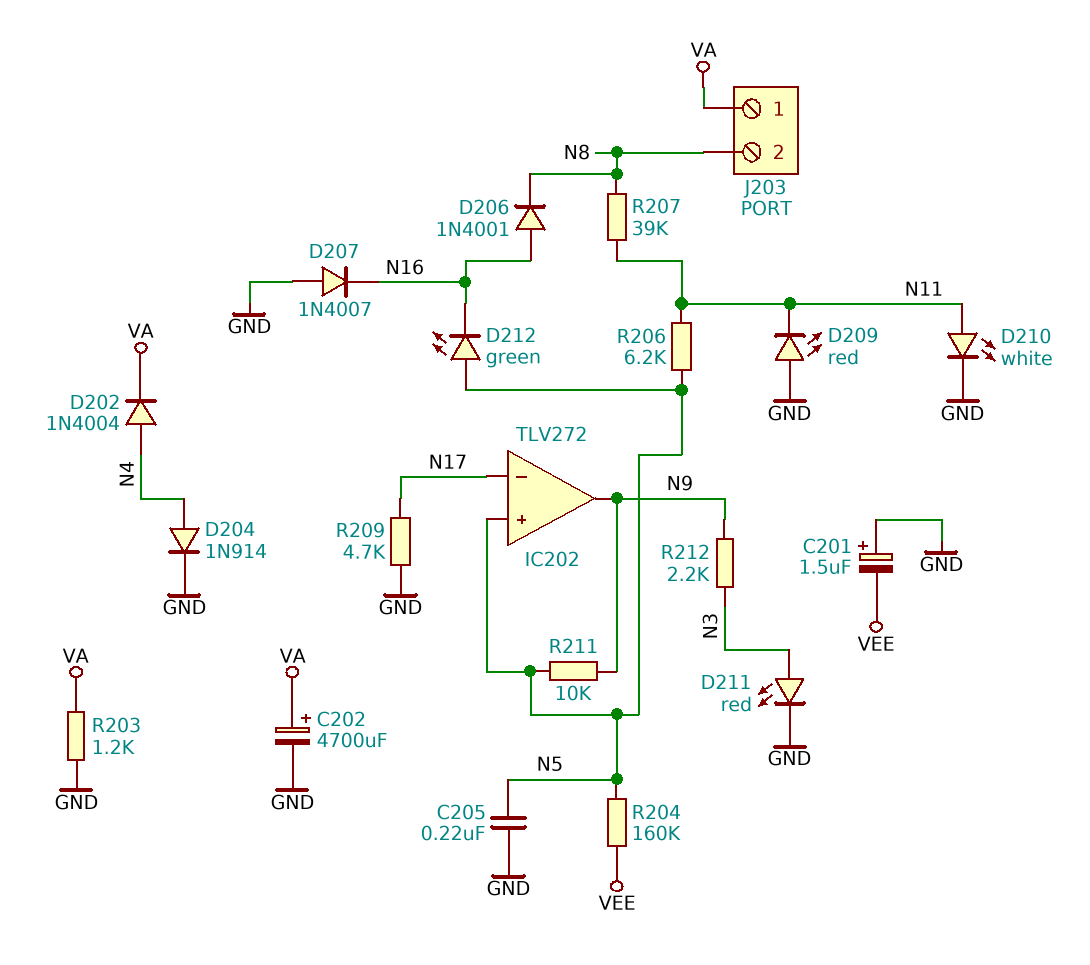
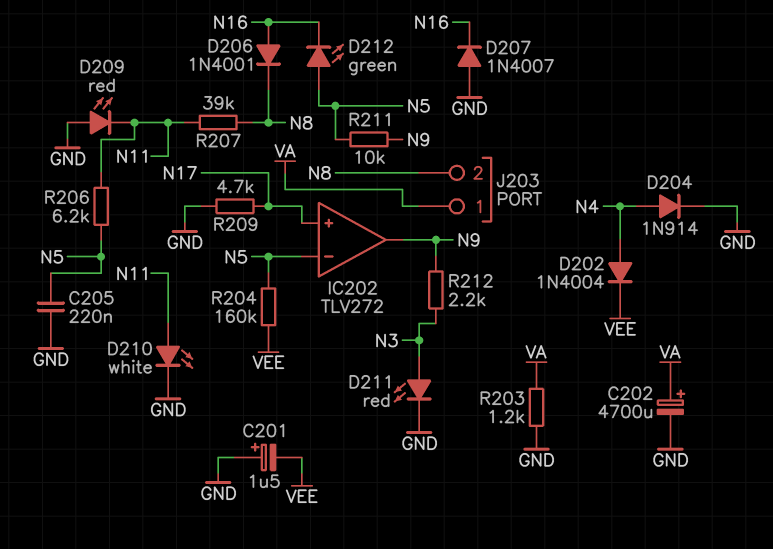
D202: diode 1N4004 (A N4, K VA) -> diode 1N4004 (A N4, K VEE)
IC202 pin in+: N5 -> N17
IC202 pin in-: N17 -> N5

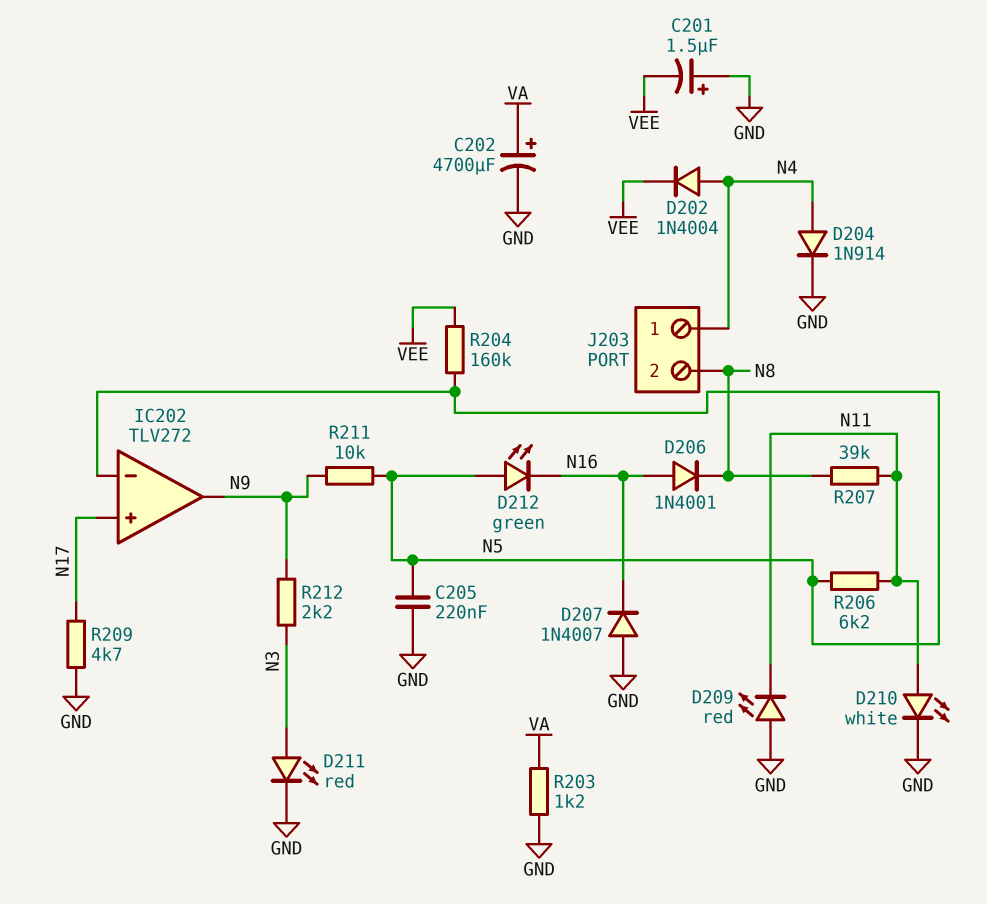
J203 pin 1: VA -> N4

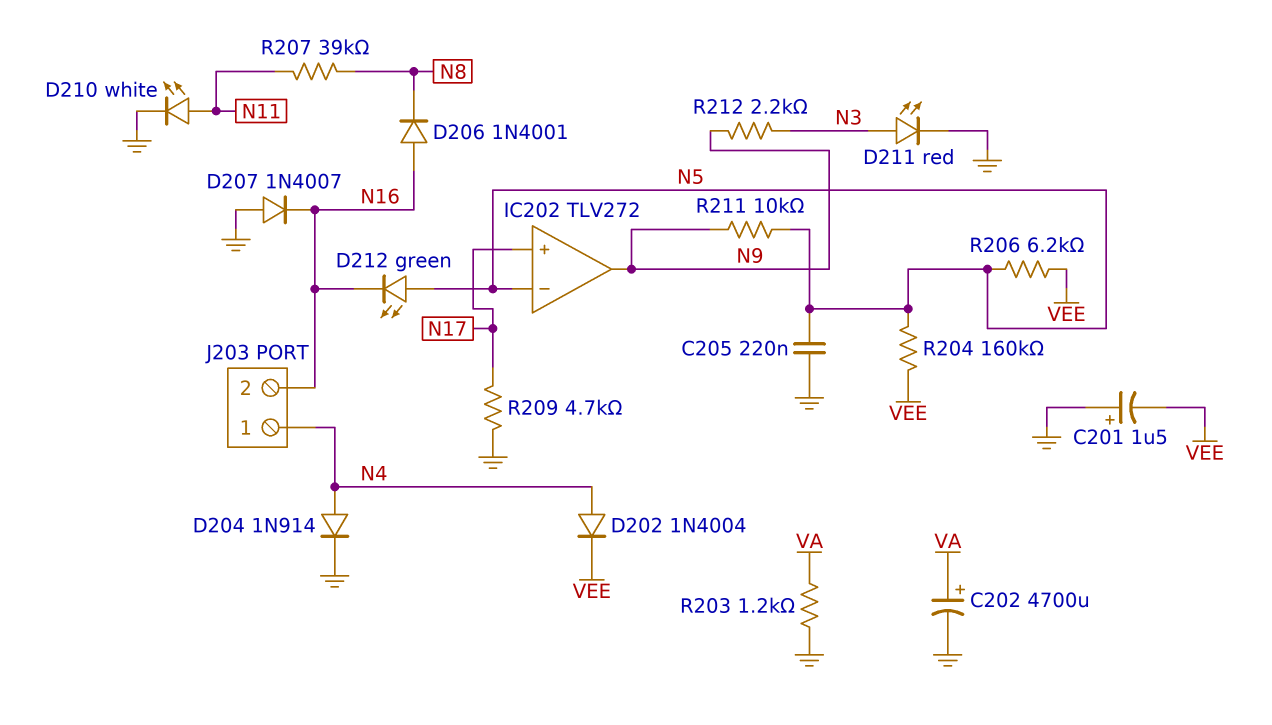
D209: LED red (A GND, K N11) -> none
J203 pin 2: N8 -> N16
R206: 6.2k (N5, N11) -> 6.2k (N5, VEE)

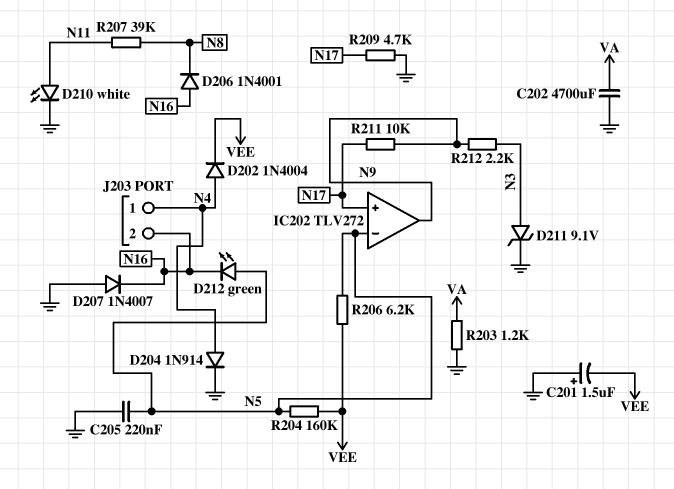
C202: 4700uF (plus VA, minus GND) -> 4700uF (GND, VA)
D211: LED red (A N3, K GND) -> zener 9.1V (A N3, K GND)
R211: 10k (N5, N9) -> 10k (N9, N17)

